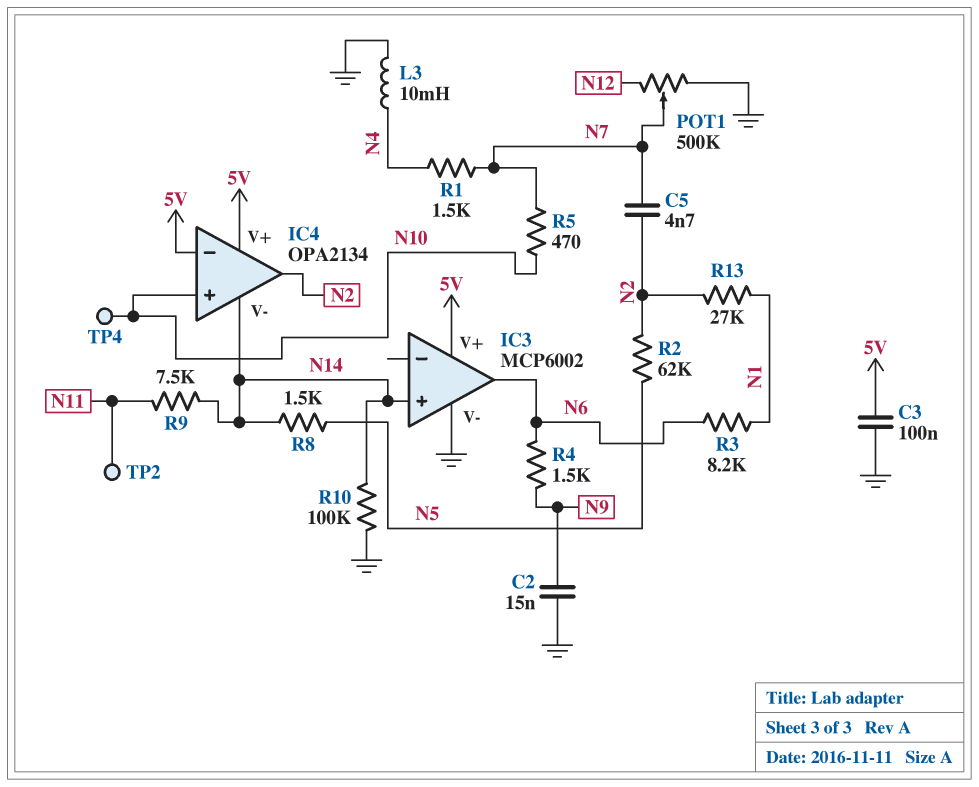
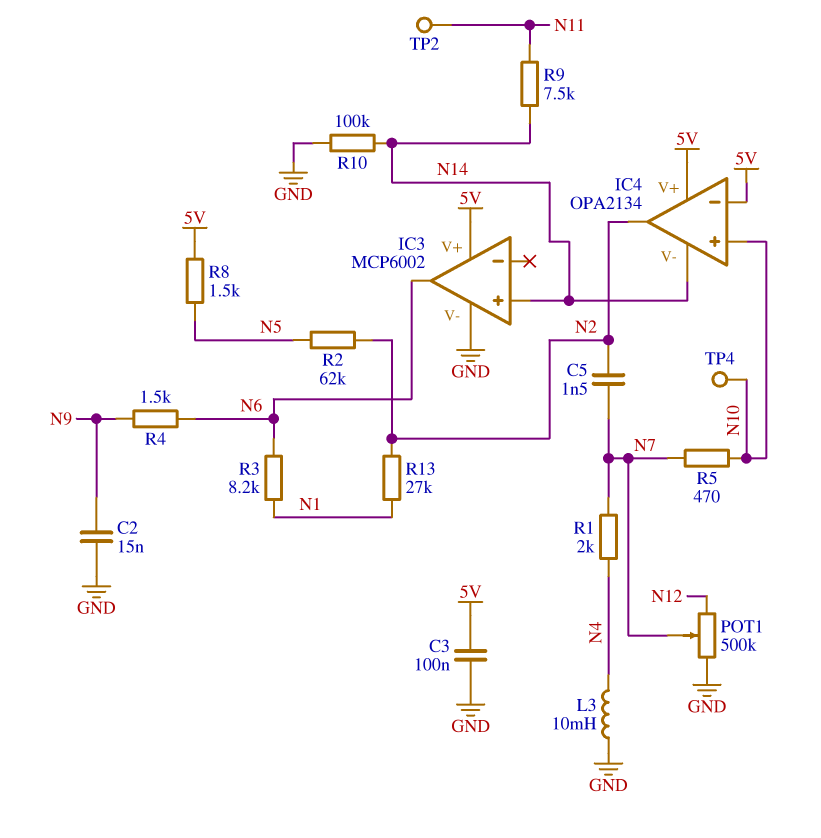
C5: 4.7nF (N2, N7) -> 1.5nF (N2, N7)
R1: 1.5k (N4, N7) -> 2k (N4, N7)
R8: 1.5k (N5, N14) -> 1.5k (5V, N5)

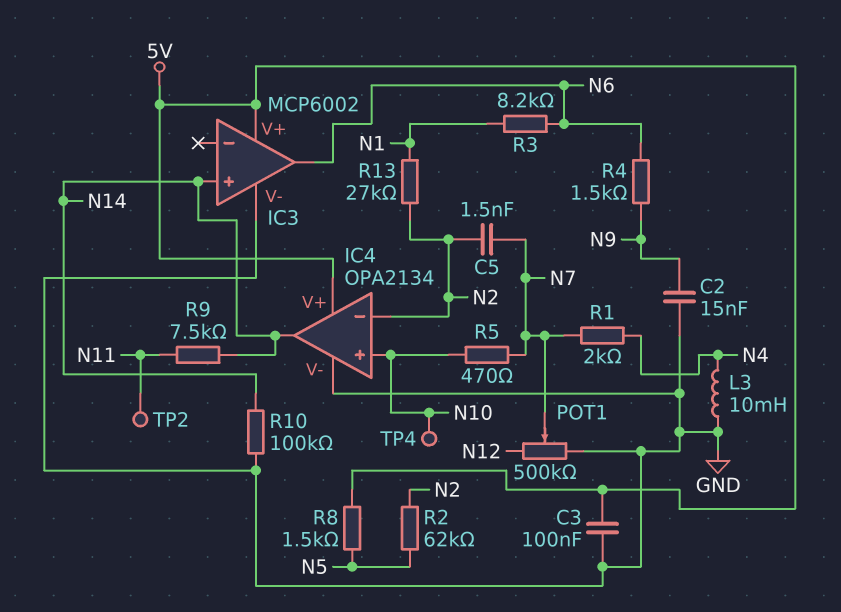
IC4 pin V-: N14 -> GND
IC4 pin in-: 5V -> N2
IC4 pin out: N2 -> N14

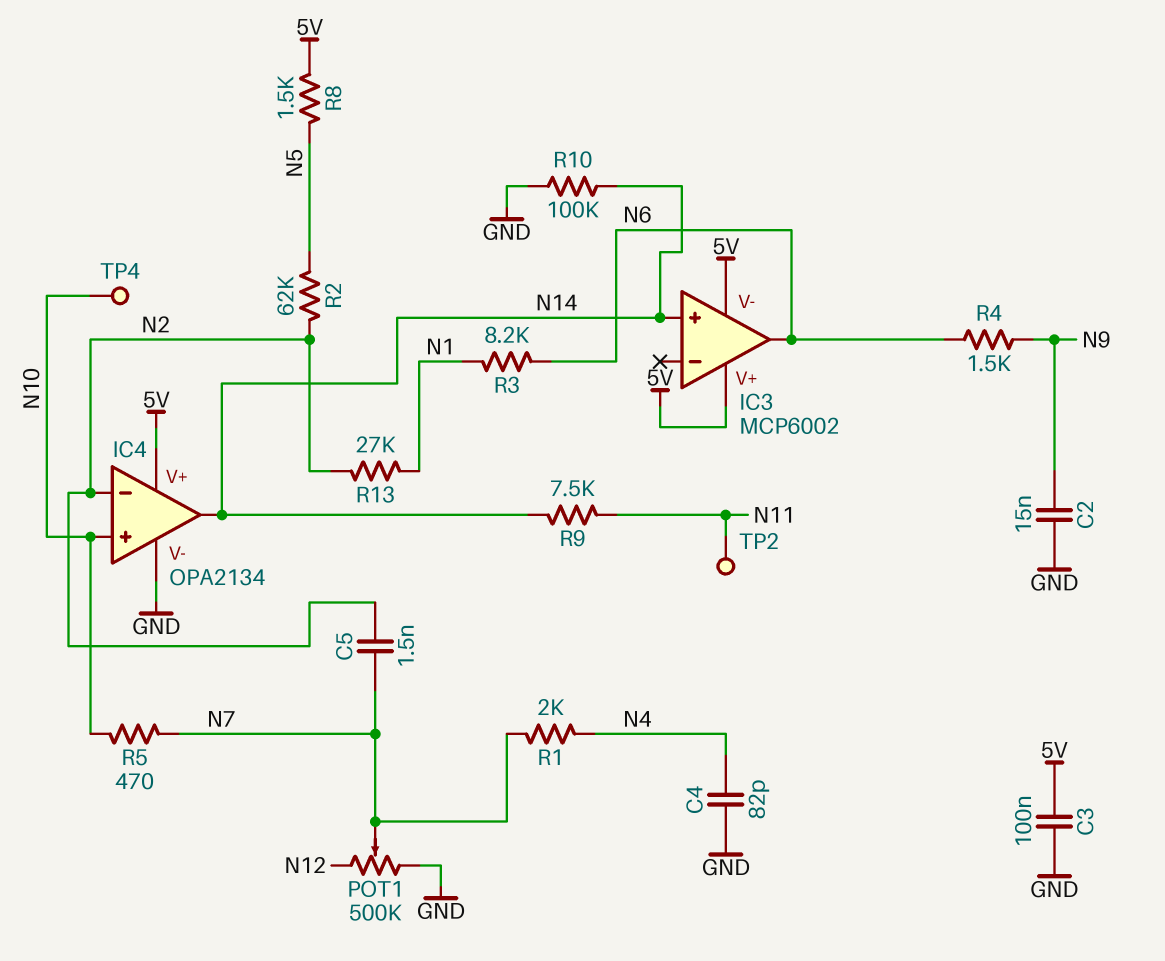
C4: none -> 82pF (GND, N4)
IC3 pin V-: GND -> 5V
L3: 10mH (GND, N4) -> none

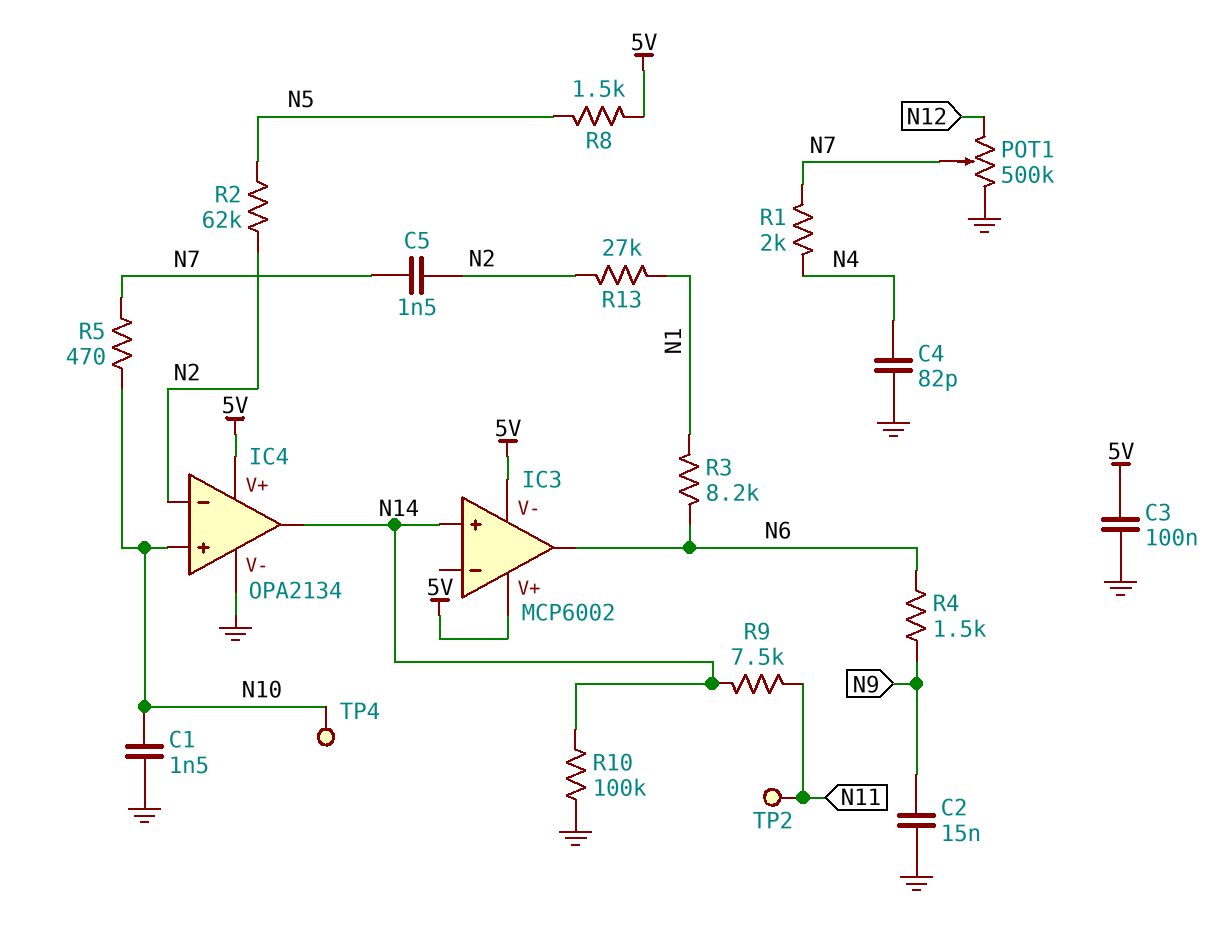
C1: none -> 1.5nF (GND, N10)

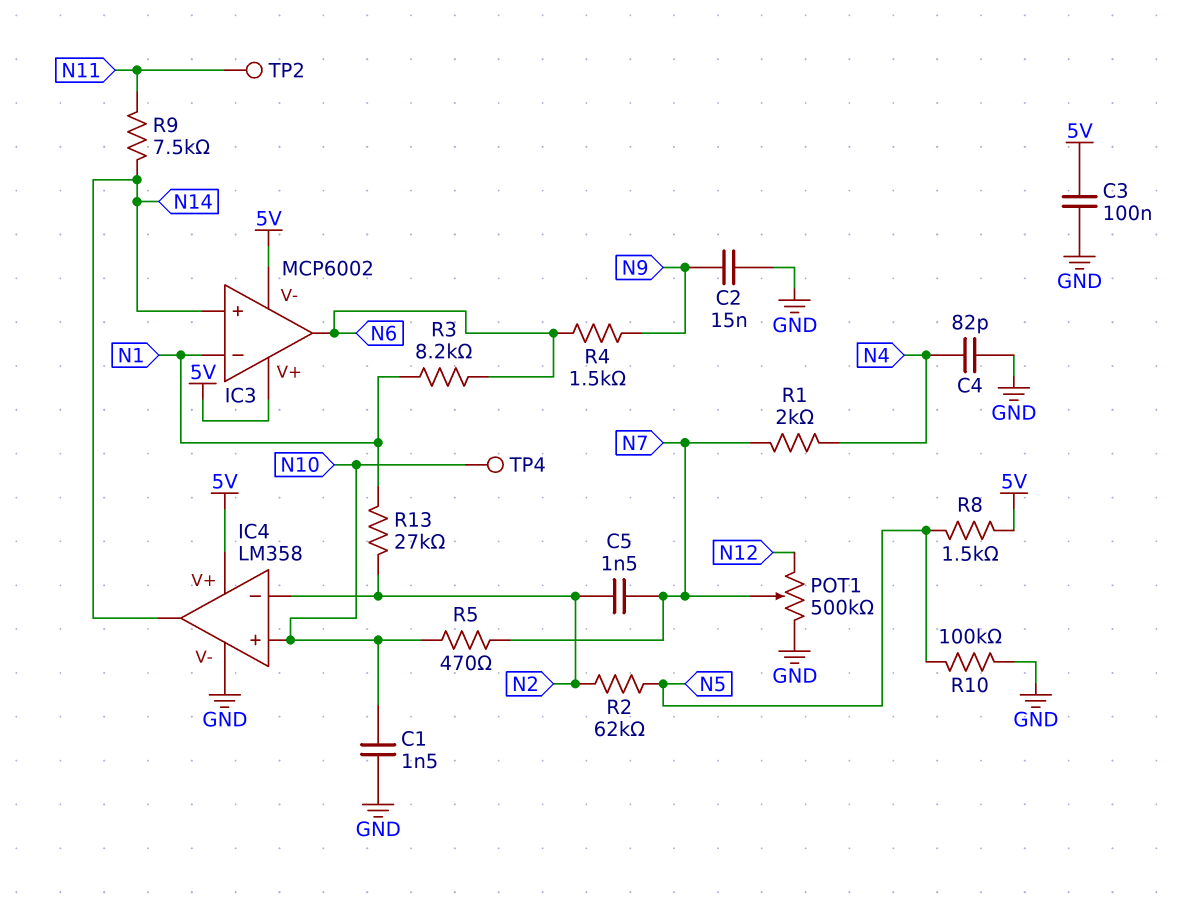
IC3 pin in-: none -> N1
IC4: OPA2134 -> LM358
R10: 100k (GND, N14) -> 100k (GND, N5)

